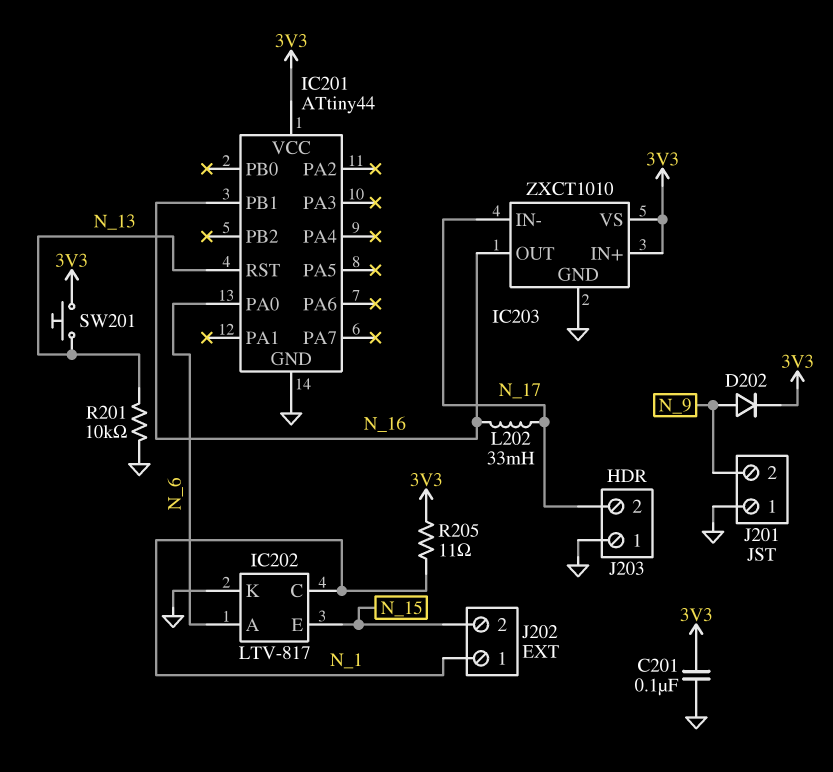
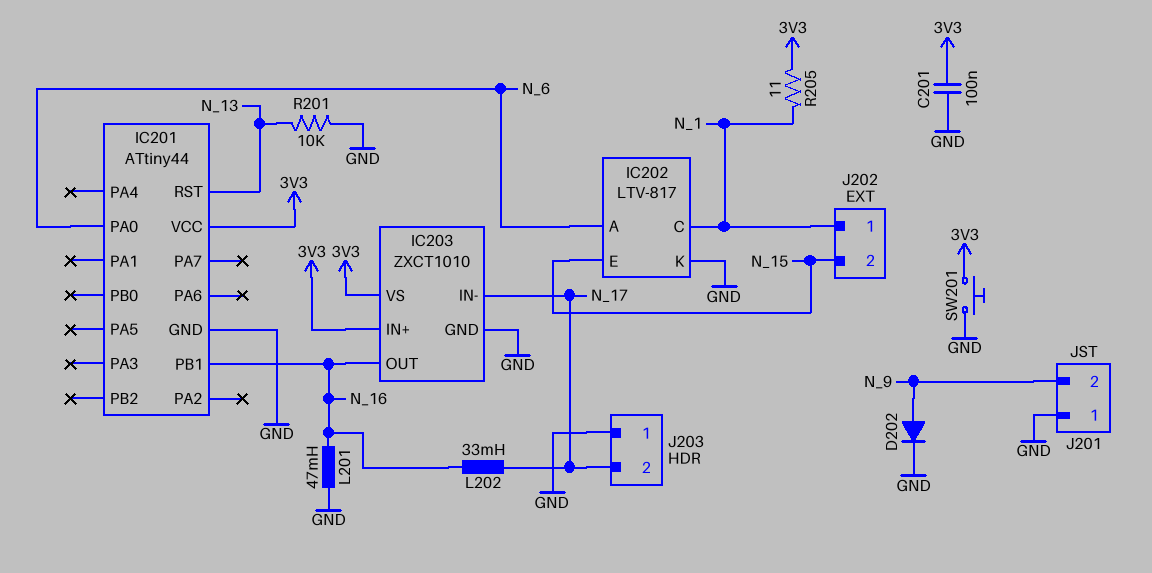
D202: diode (A N_9, K 3V3) -> diode (A N_9, K GND)
L201: none -> 47mH (GND, N_16)
SW201: button (3V3, N_13) -> button (3V3, GND)

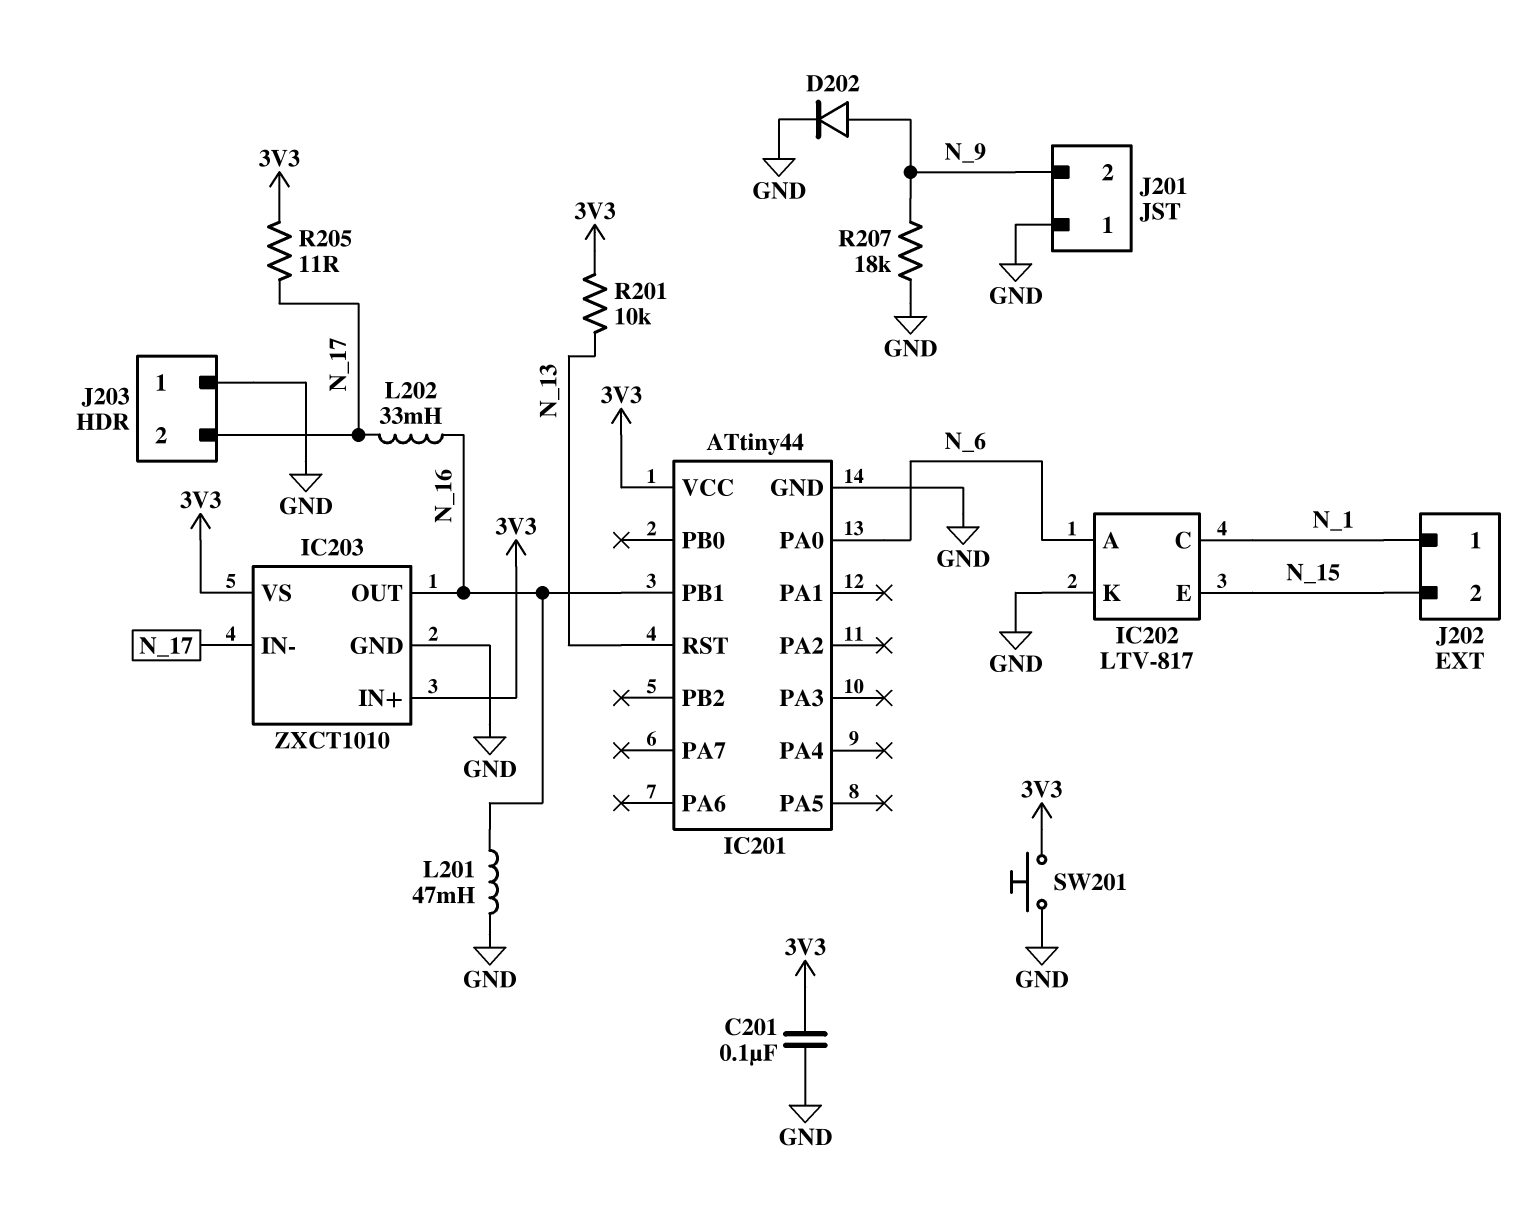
R201: 10k (GND, N_13) -> 10k (3V3, N_13)
R205: 11 (3V3, N_1) -> 11 (3V3, N_17)
R207: none -> 18k (GND, N_9)

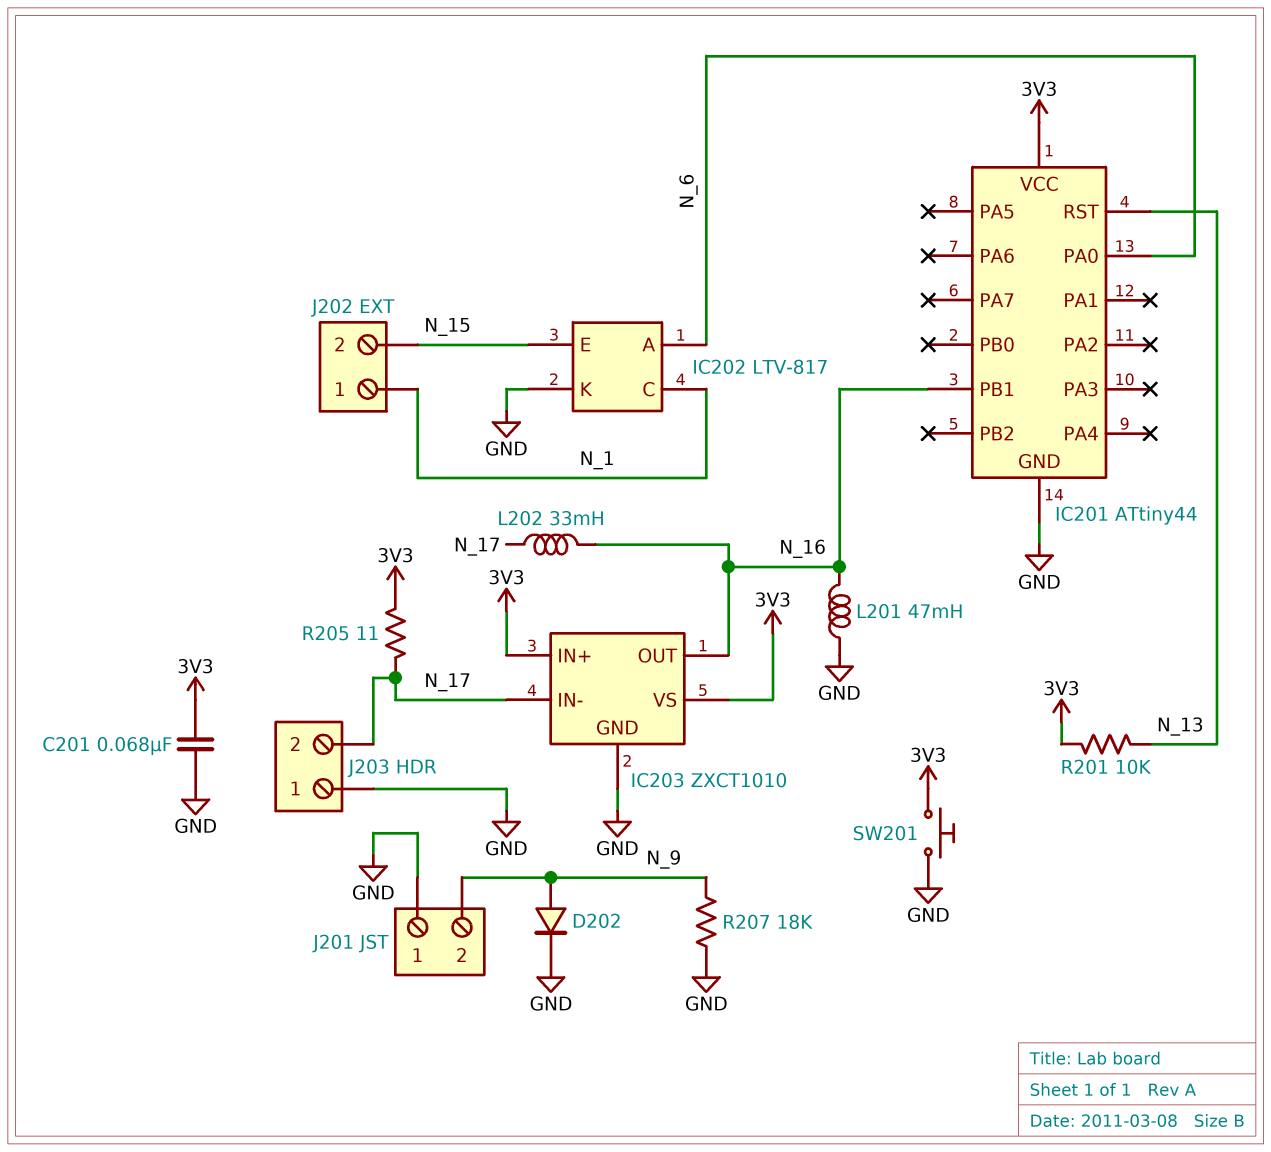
C201: 100nF (3V3, GND) -> 68nF (3V3, GND)

